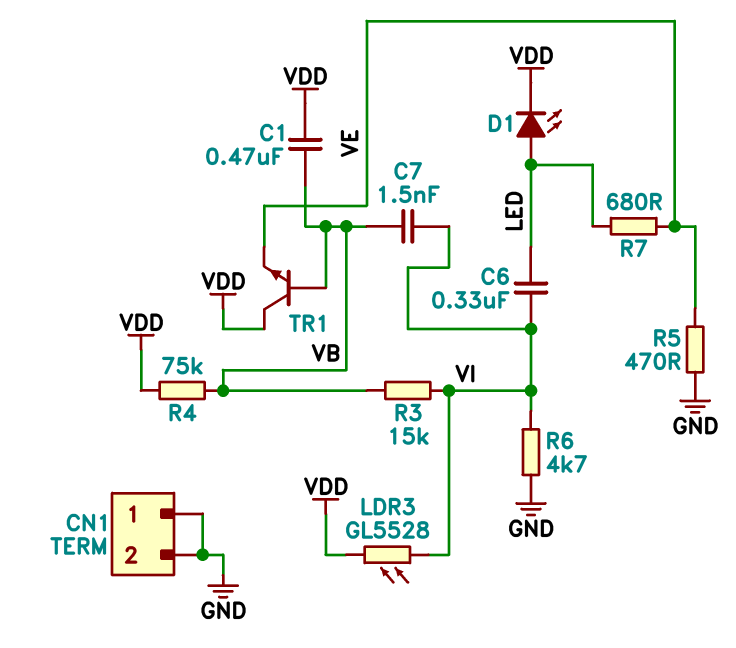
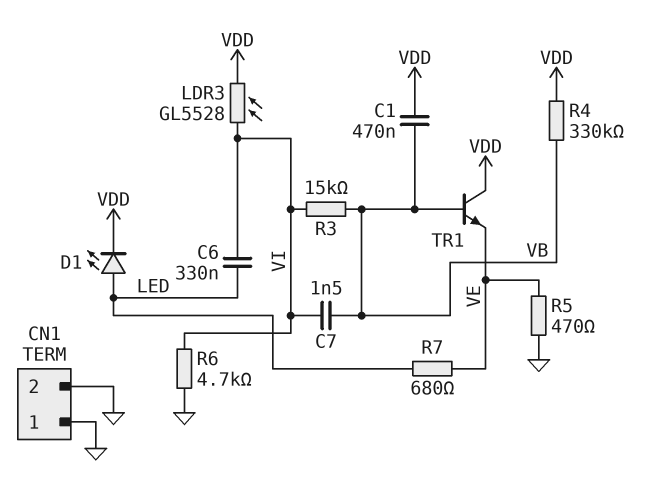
R4: 75k (VB, VDD) -> 330k (VB, VDD)

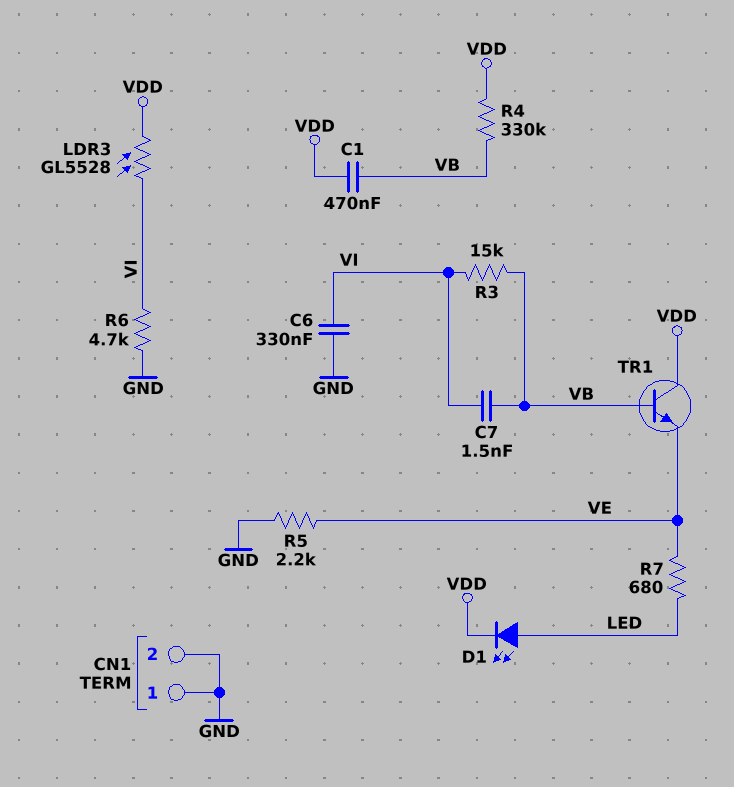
C6: 330nF (LED, VI) -> 330nF (GND, VI)
R5: 470 (GND, VE) -> 2.2k (GND, VE)

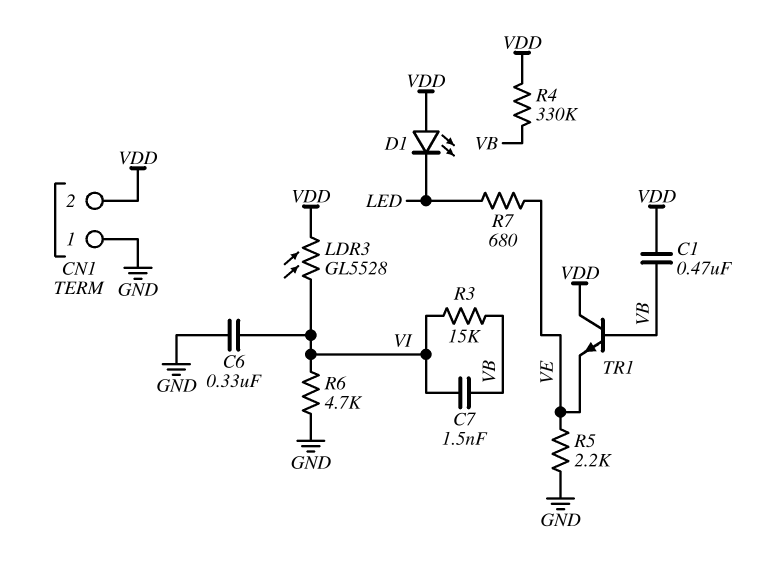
CN1 pin 2: GND -> VDD
D1: LED (A LED, K VDD) -> LED (A VDD, K LED)

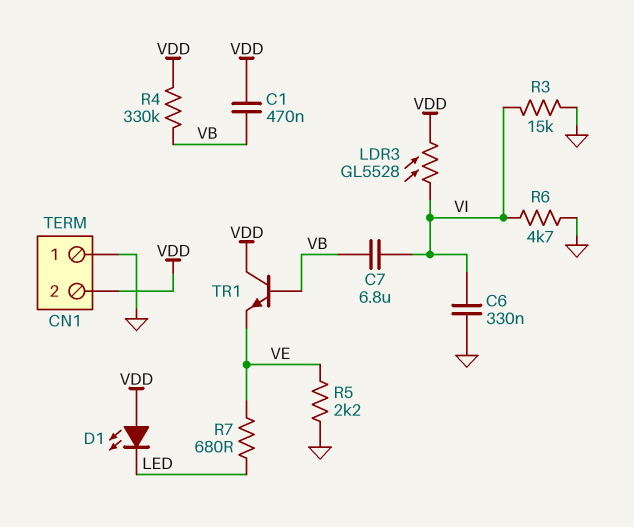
C7: 1.5nF (VB, VI) -> 6.8uF (VB, VI)
R3: 15k (VB, VI) -> 15k (GND, VI)

